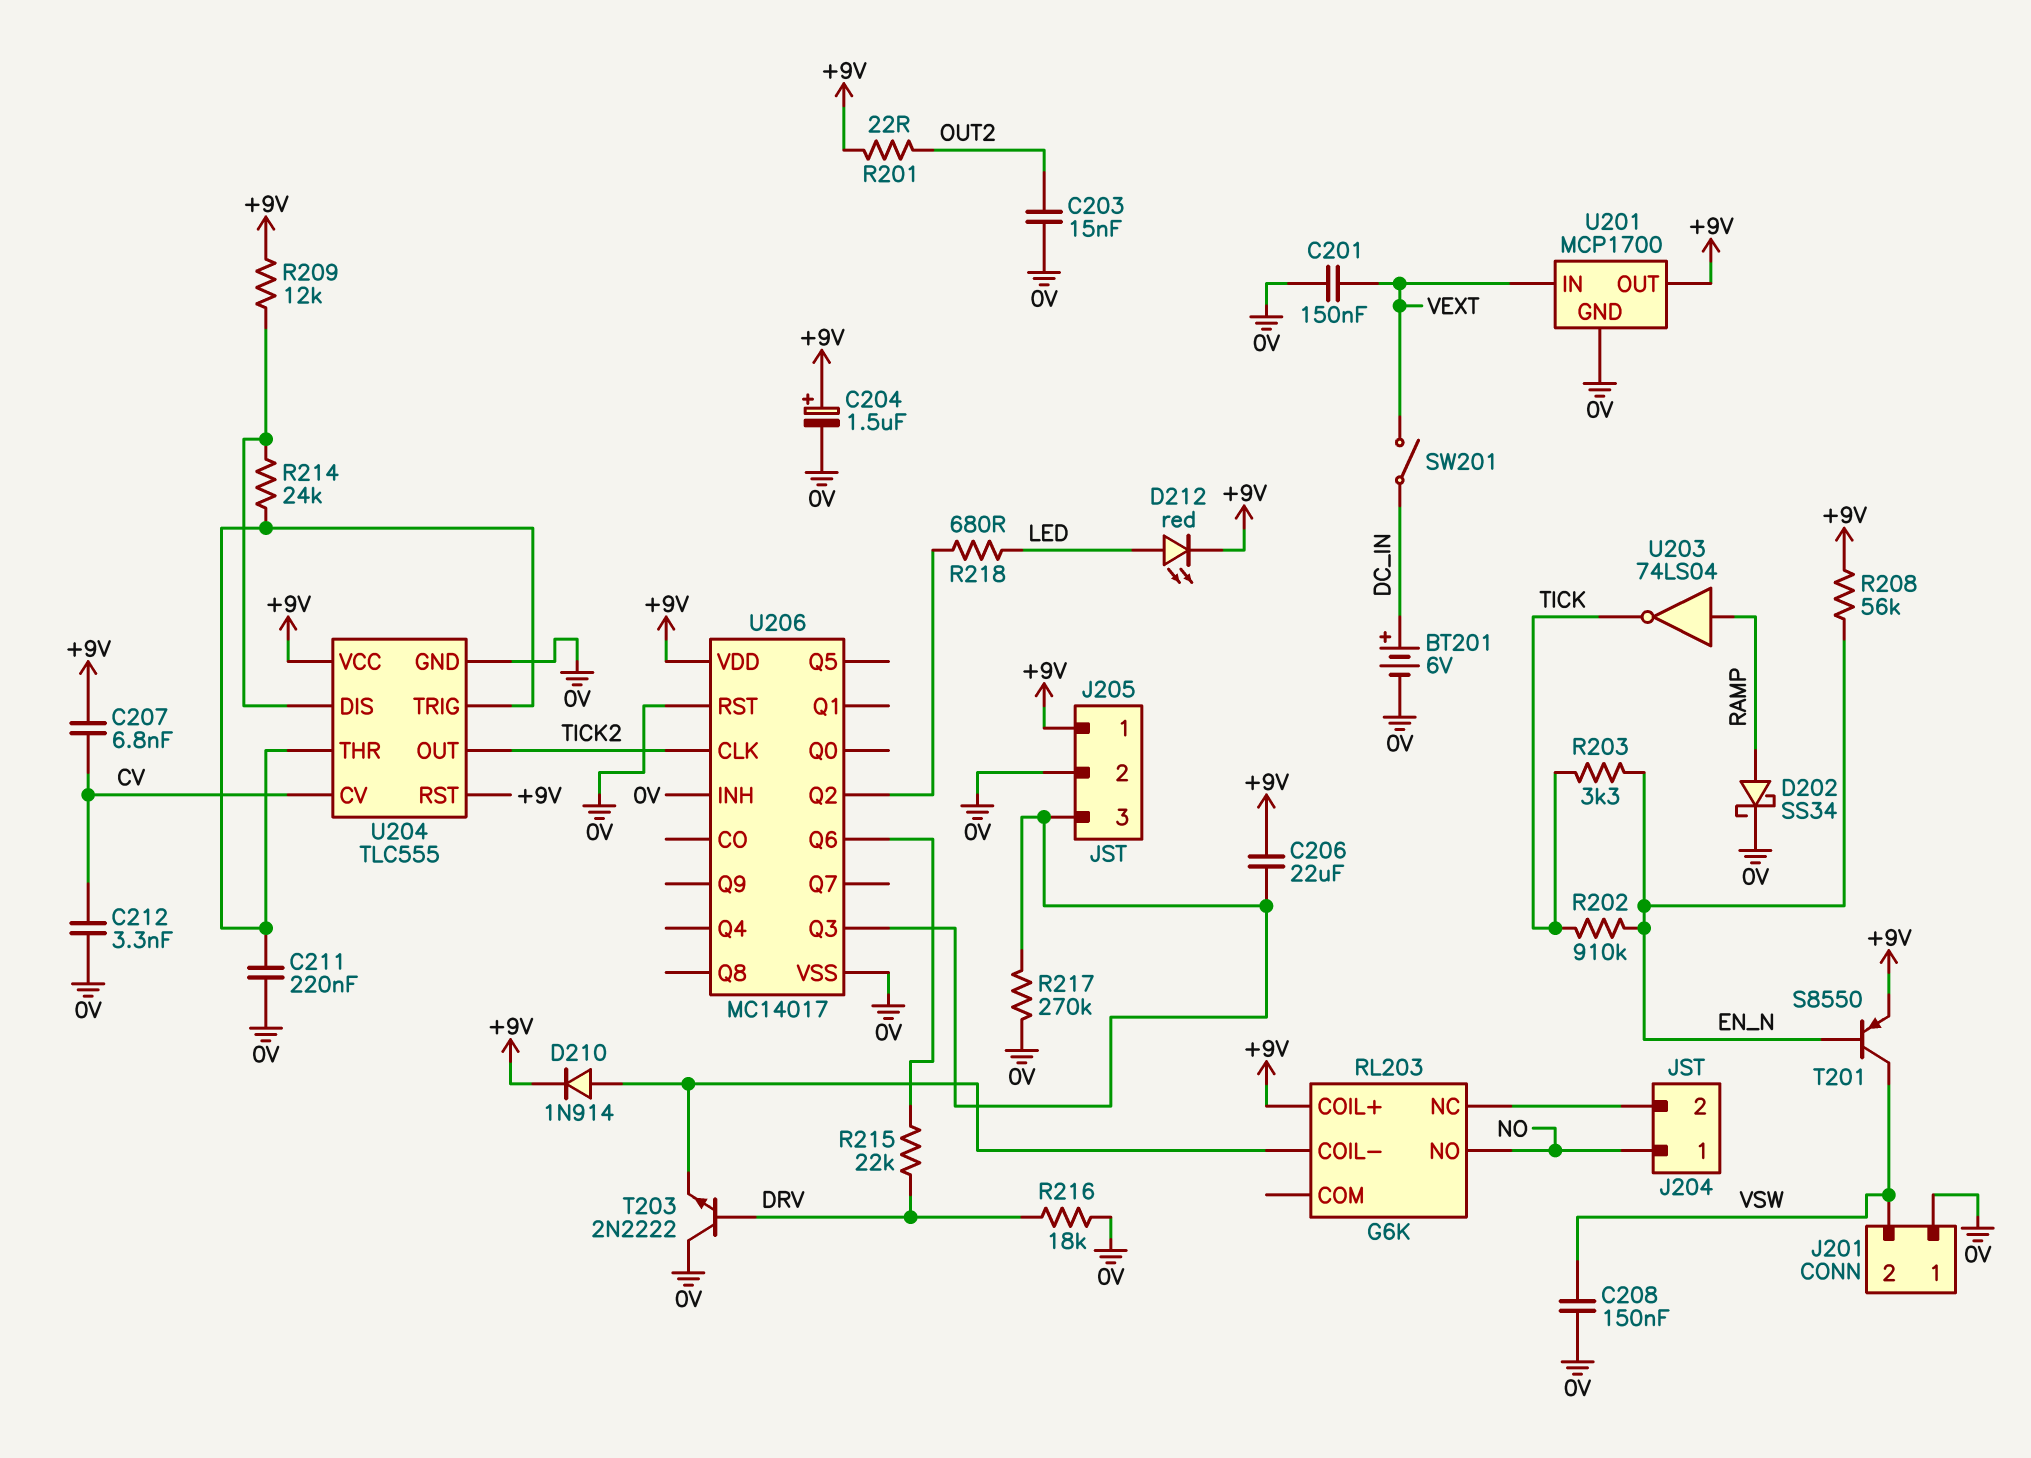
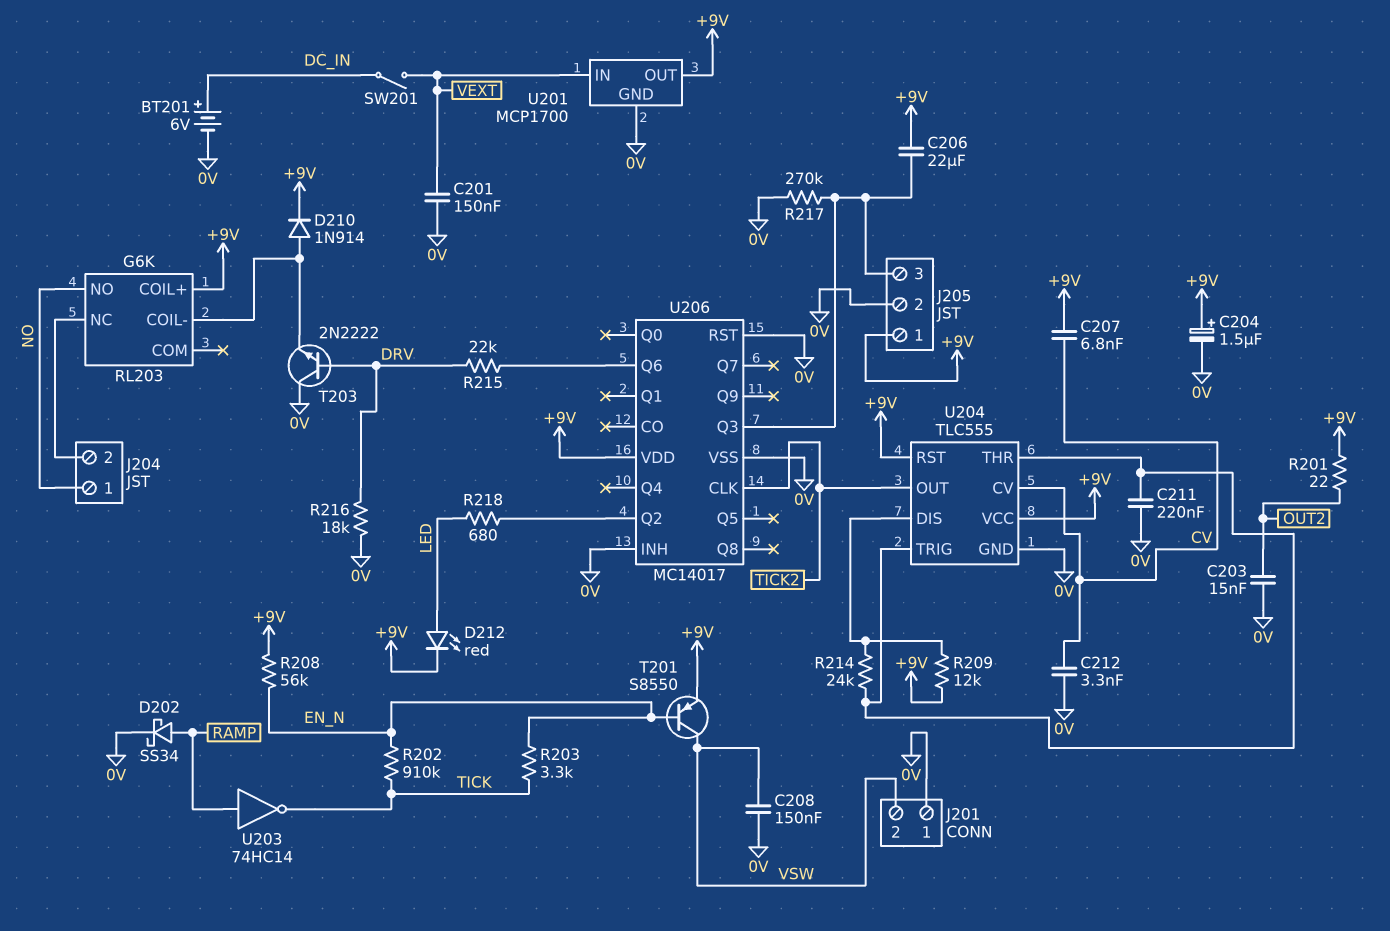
U203: NOT 74LS04 (in RAMP, out TICK) -> NOT 74HC14 (in RAMP, out TICK)

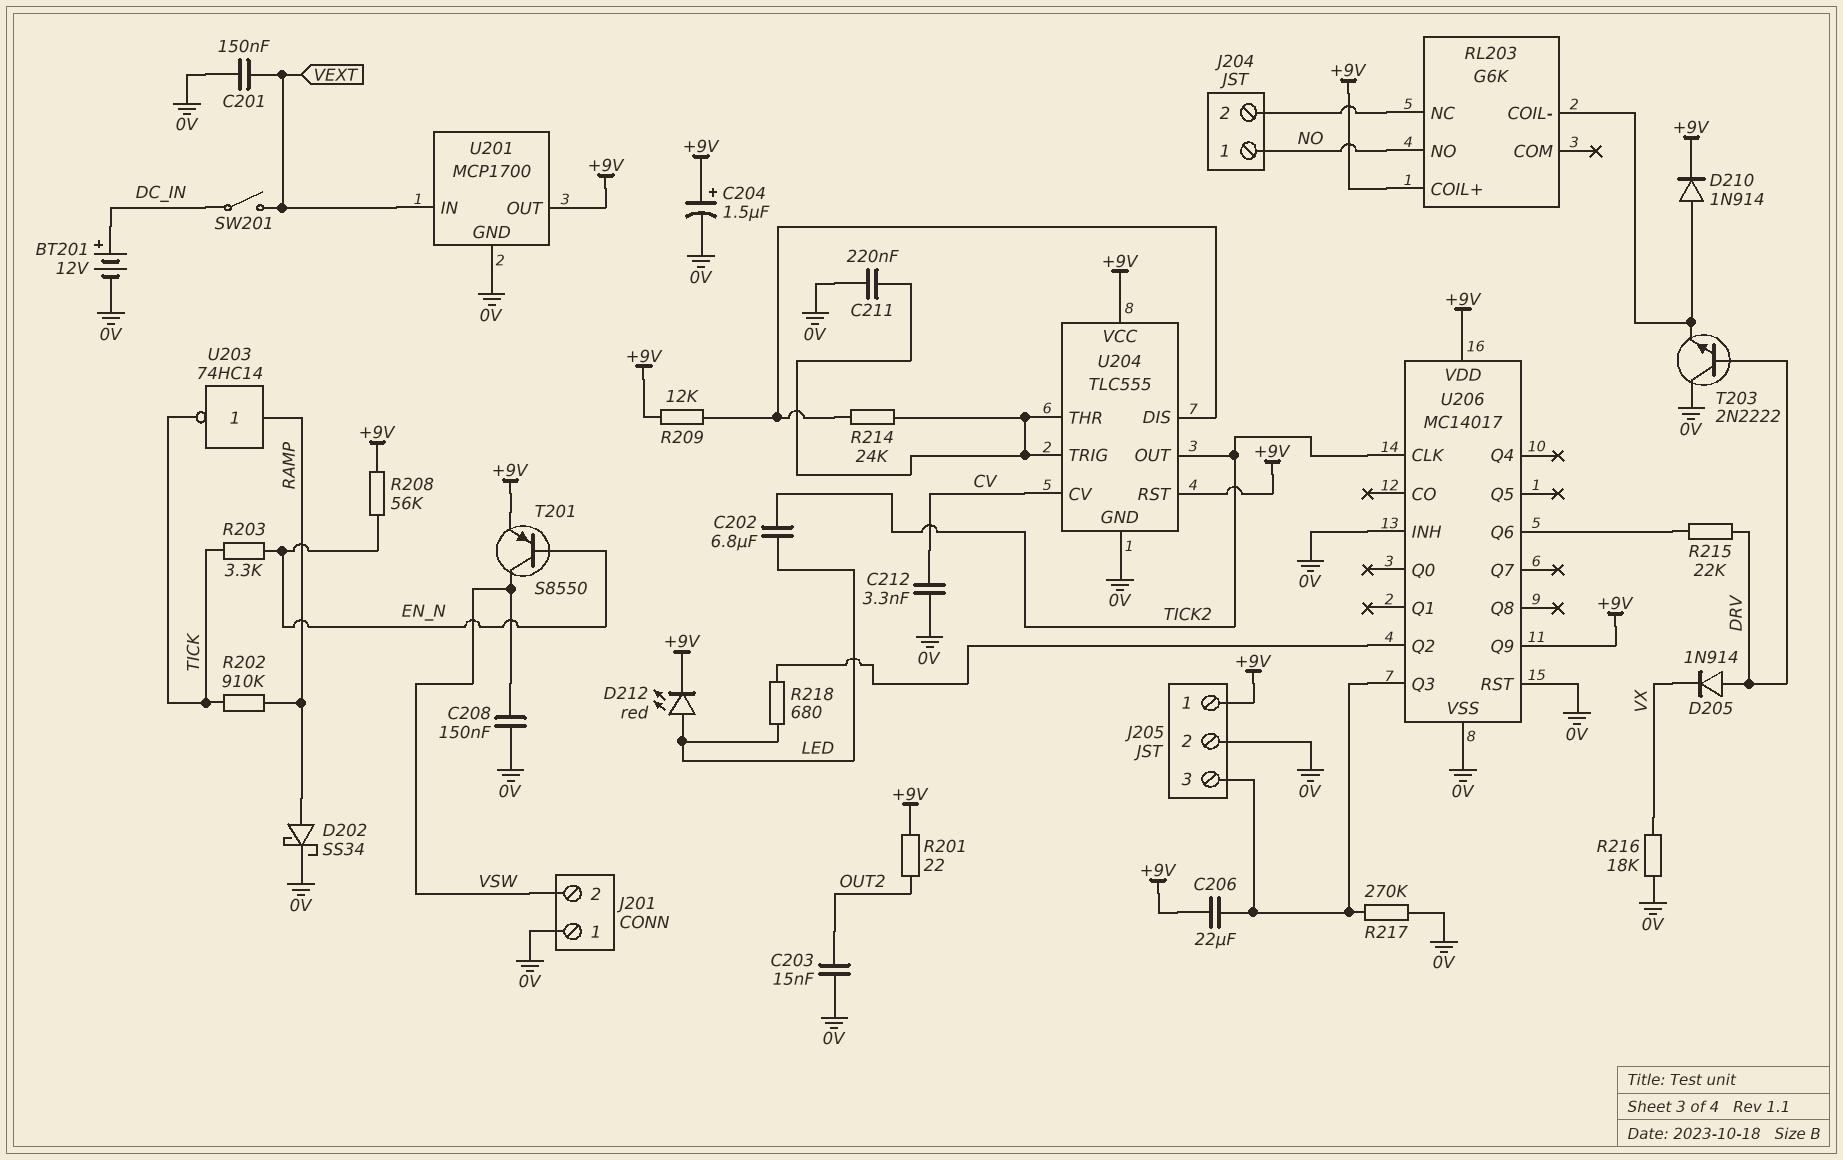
BT201: 6V (plus DC_IN, minus 0V) -> 12V (plus DC_IN, minus 0V)
C202: none -> 6.8uF (LED, TICK2)
C207: 6.8nF (+9V, CV) -> none
D205: none -> diode 1N914 (A DRV, K VX)
R202: 910k (EN_N, TICK) -> 910k (RAMP, TICK)
R216: 18k (0V, DRV) -> 18k (0V, VX)
U206 pin Q9: none -> +9V

